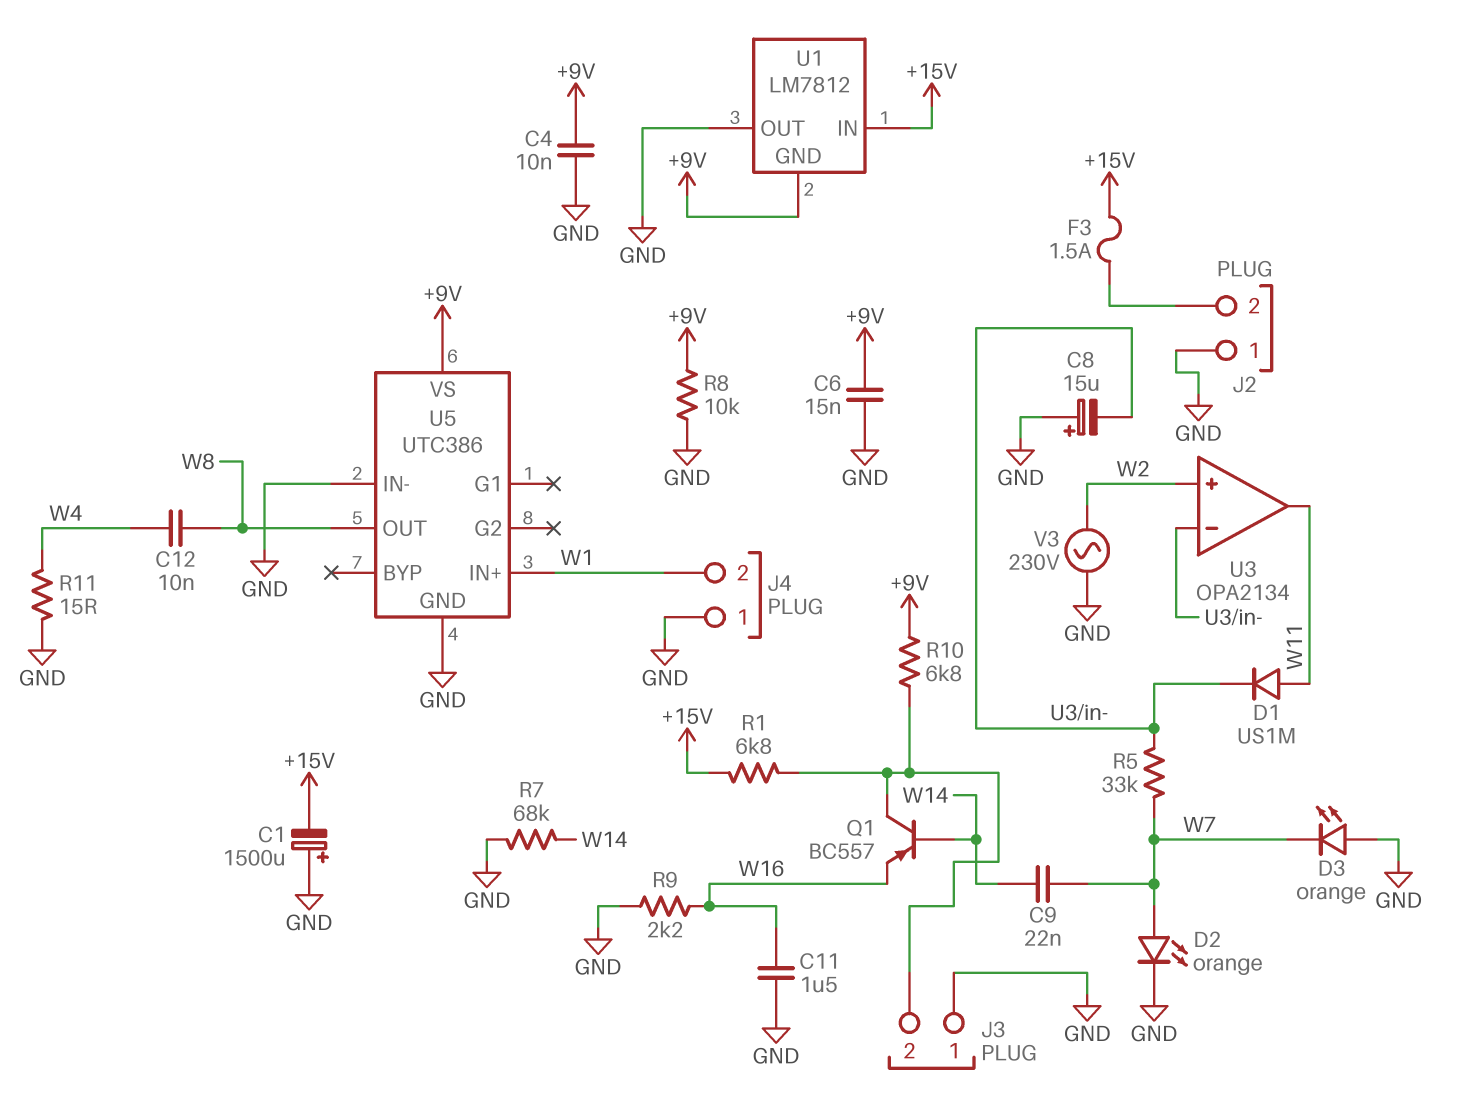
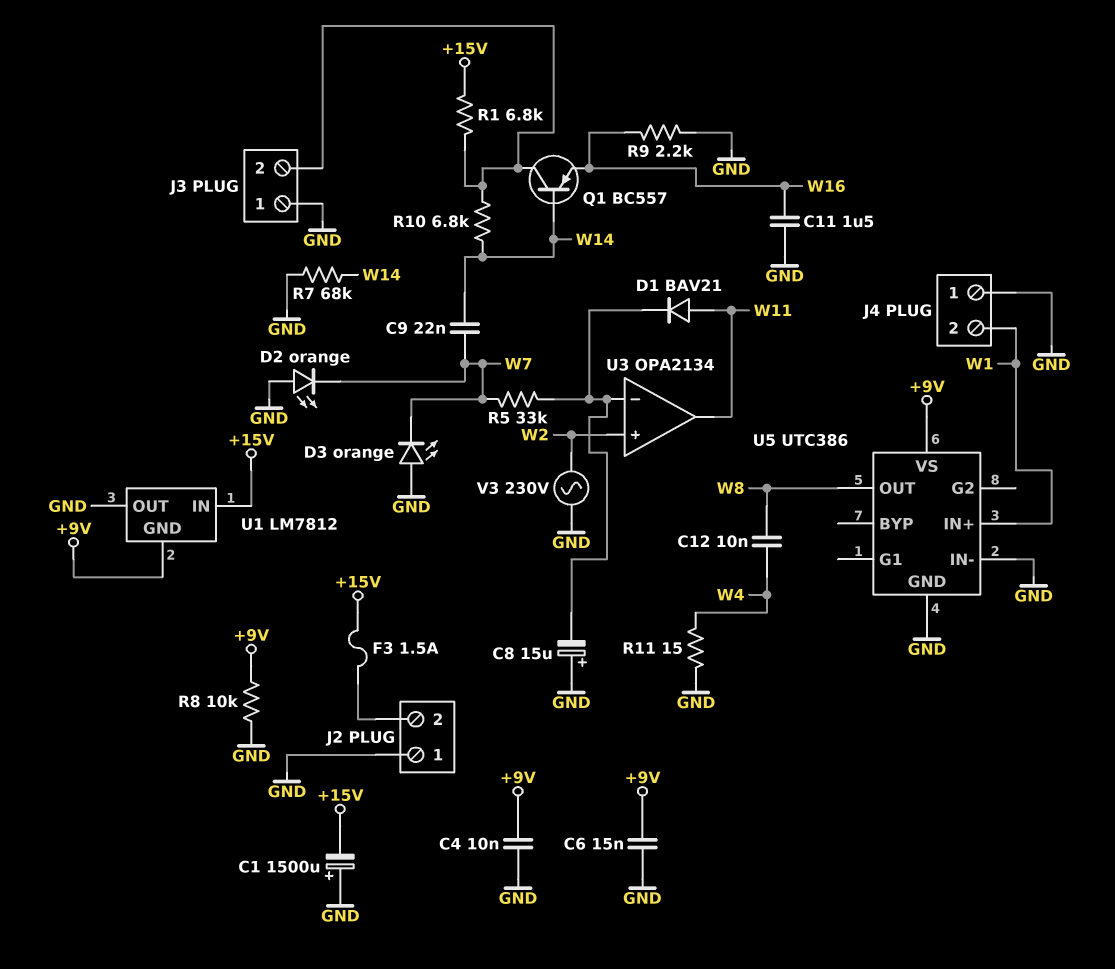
D1: diode US1M (A W11, K U3/in-) -> diode BAV21 (A W11, K U3/in-)
D2: LED orange (A W7, K GND) -> LED orange (A GND, K W7)
R10: 6.8k (+9V, J3/2) -> 6.8k (J3/2, W14)

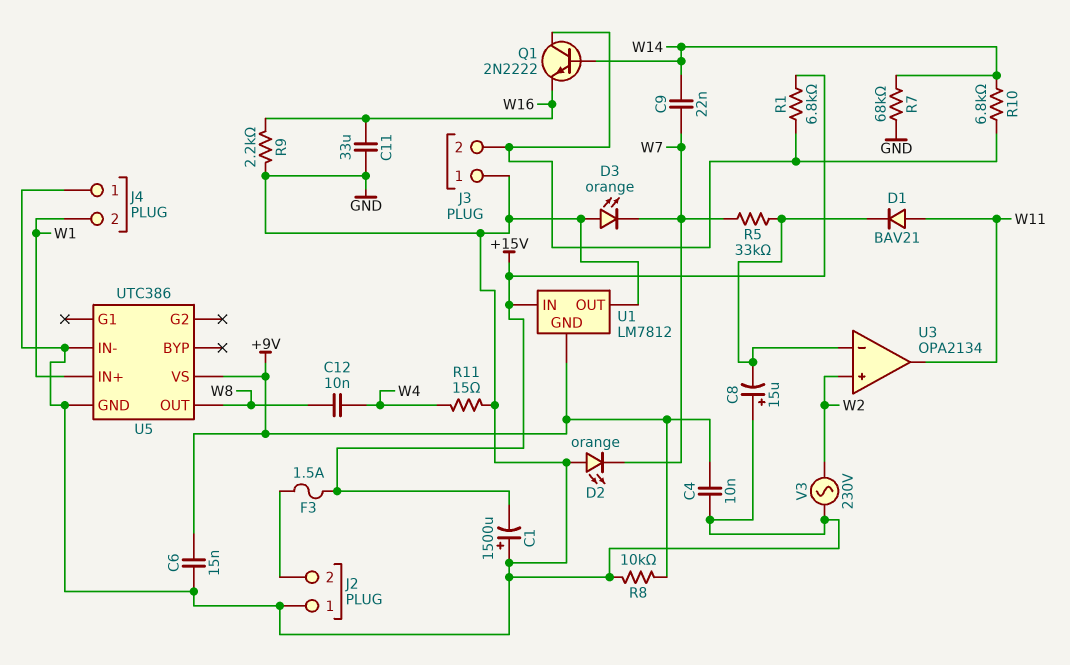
C11: 1.5uF (GND, W16) -> 33uF (GND, W16)
Q1: PNP BC557 (B W14, C J3/2, E W16) -> NPN 2N2222 (B W14, C J3/2, E W16)

